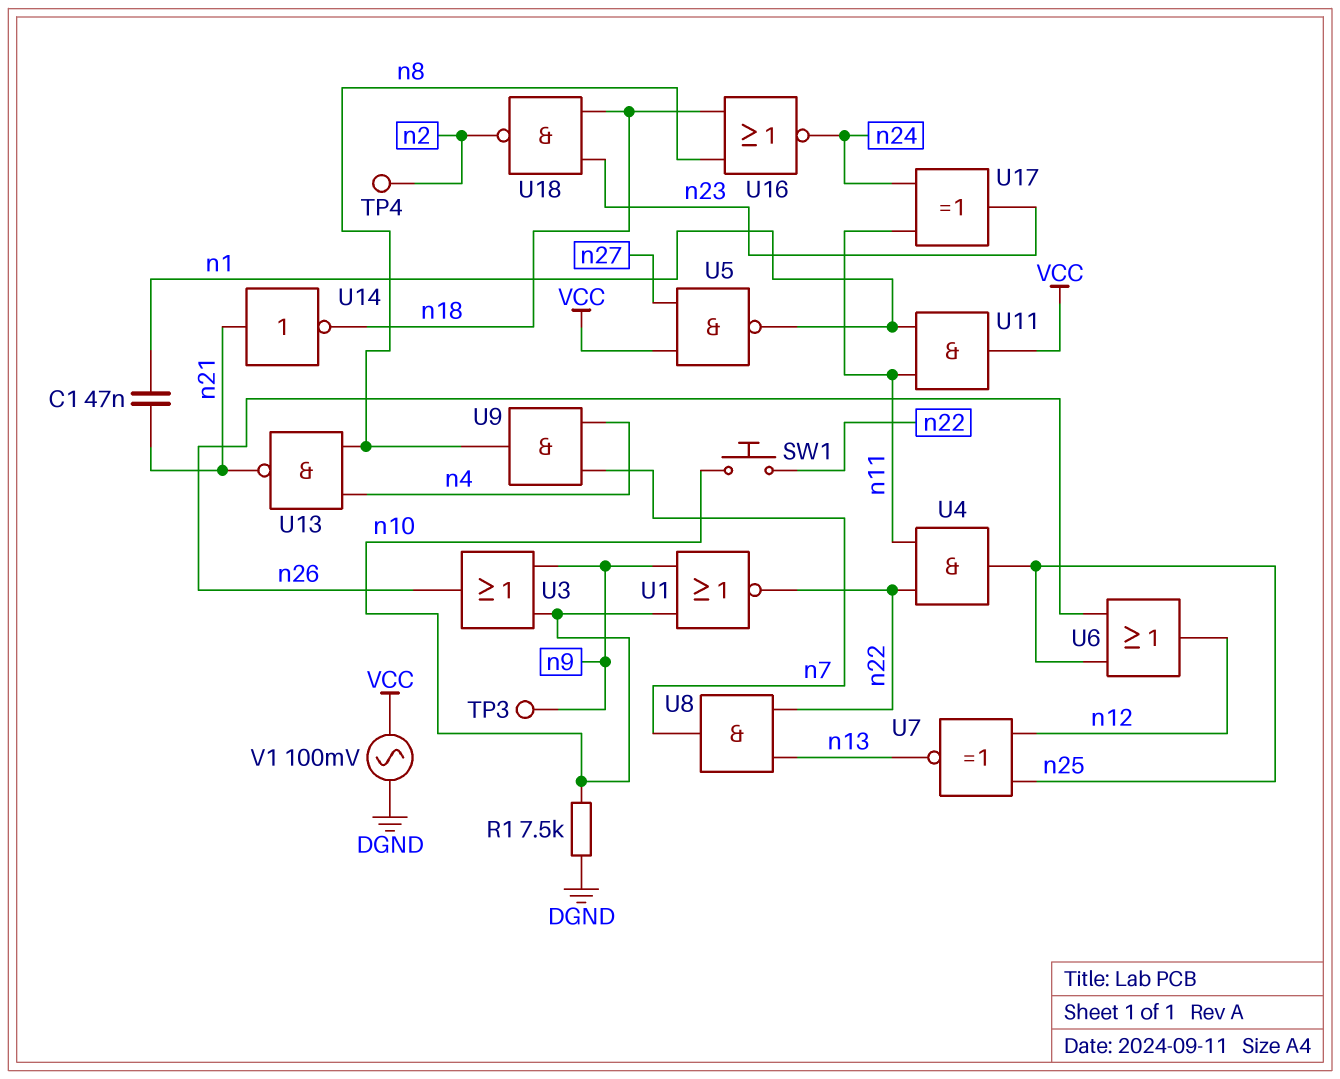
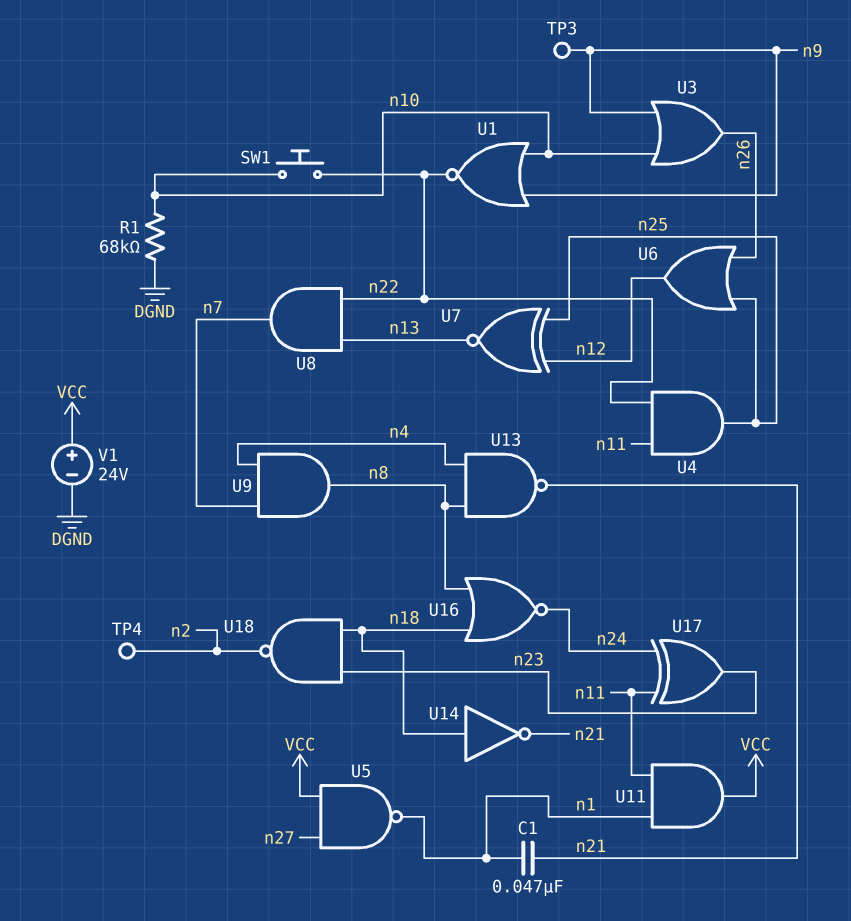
R1: 7.5k (DGND, n10) -> 68k (DGND, n10)
U14: NOT (in n21, out n18) -> NOT (in n18, out n21)
V1: AC 100mV (DGND, VCC) -> 24V (plus VCC, minus DGND)

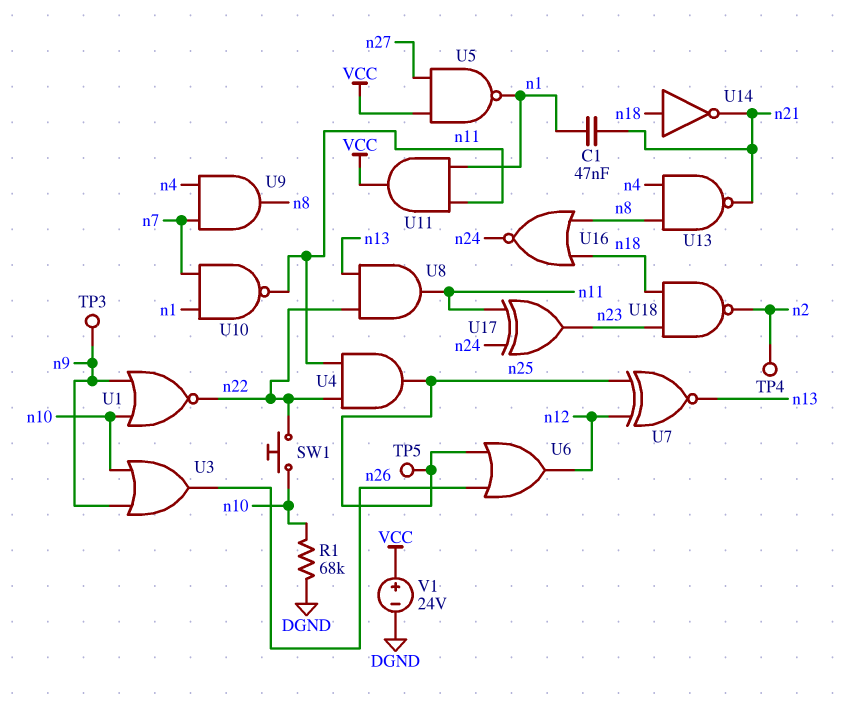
TP5: none -> test point (n25)
U8: AND (in n13, in n22, out n7) -> AND (in n13, in n22, out n11)
U10: none -> NAND (in n1, in n7, out n11)

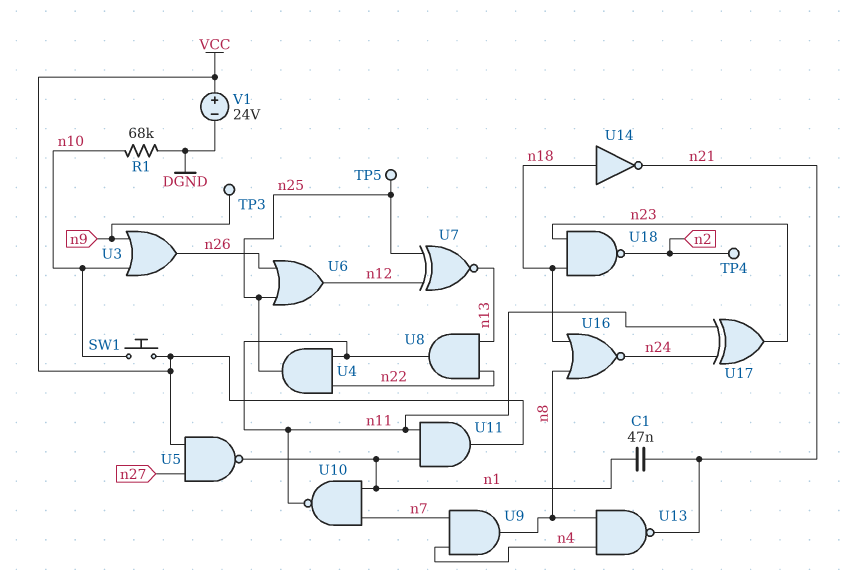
SW1: button (n10, n22) -> button (VCC, n10)
U1: NOR (in n9, in n10, out n22) -> none

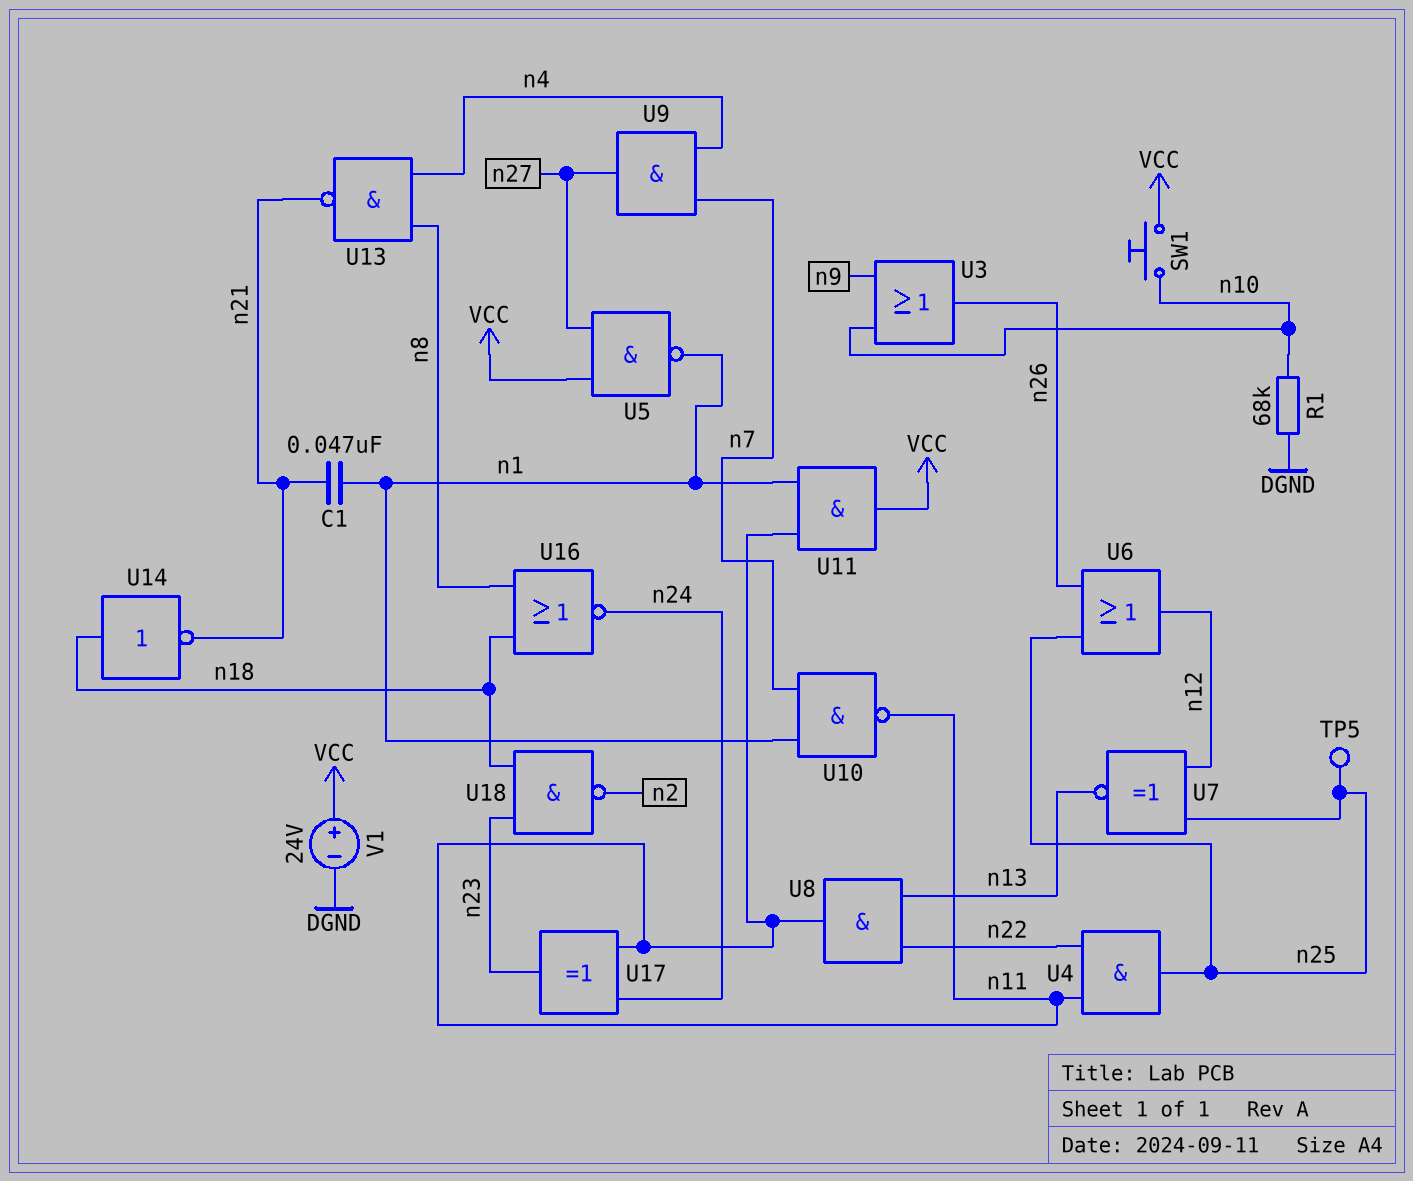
TP3: test point (n9) -> none
TP4: test point (n2) -> none
U9: AND (in n4, in n7, out n8) -> AND (in n4, in n7, out n27)

